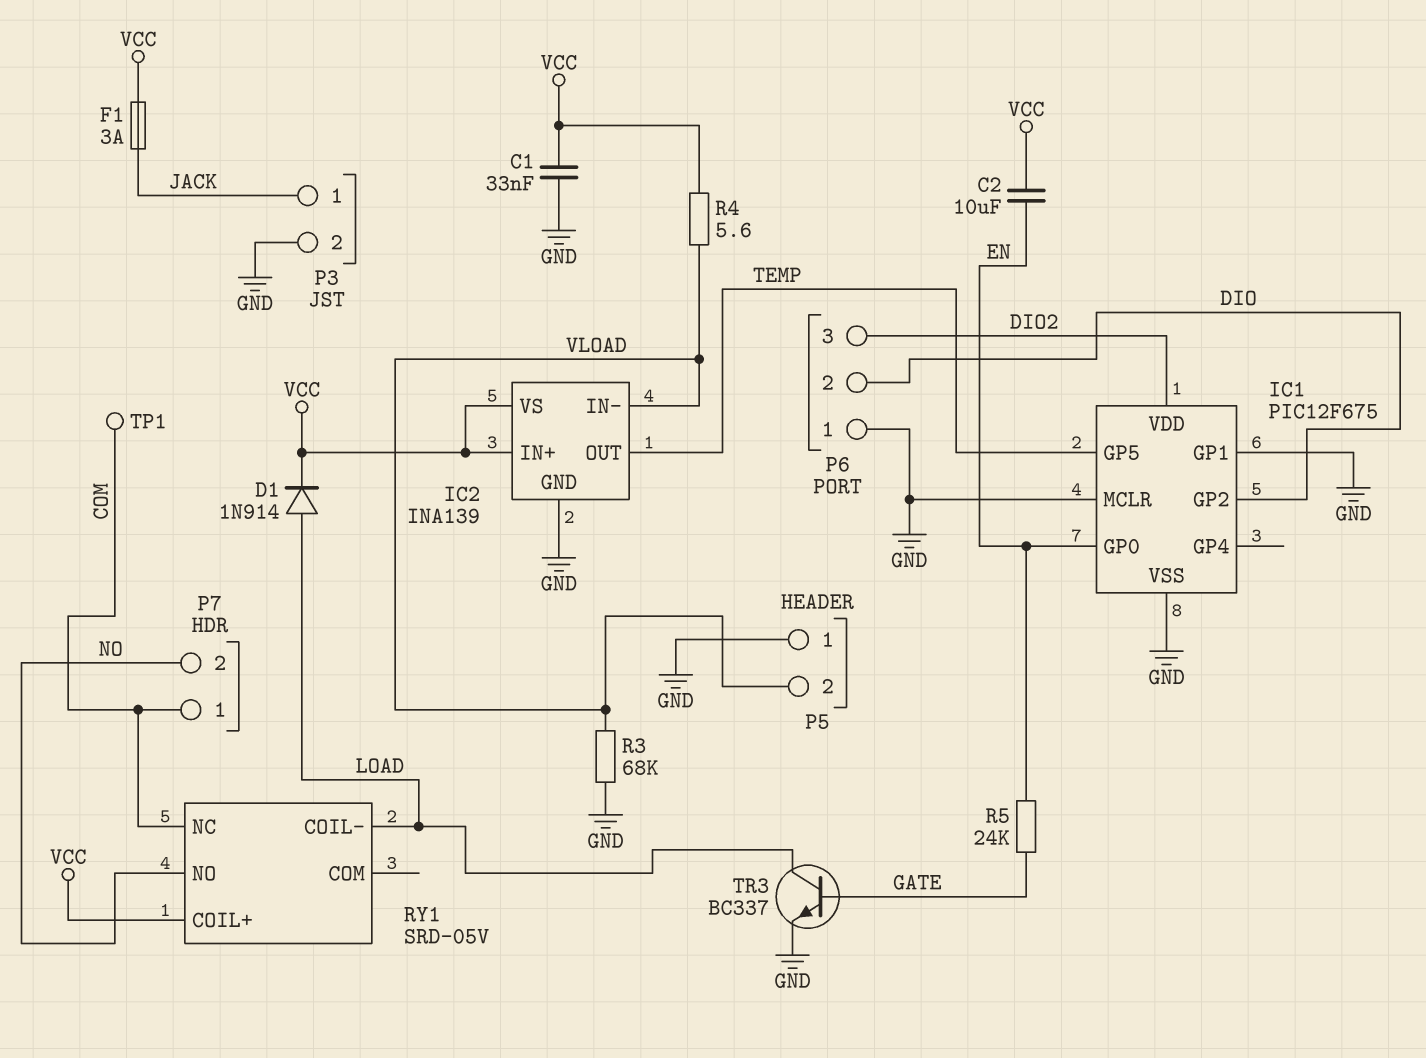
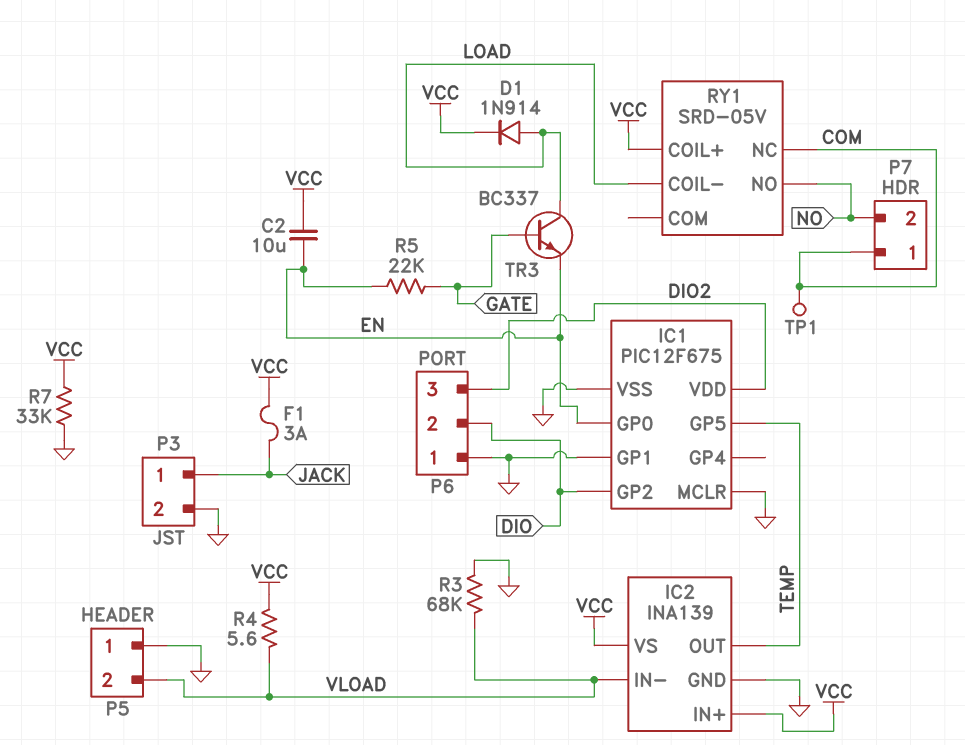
C1: 33nF (GND, VCC) -> none
R5: 24k (EN, GATE) -> 22k (EN, GATE)
R7: none -> 33k (GND, VCC)
TR3: NPN BC337 (B GATE, C LOAD, E GND) -> NPN BC337 (B GATE, C LOAD, E EN)

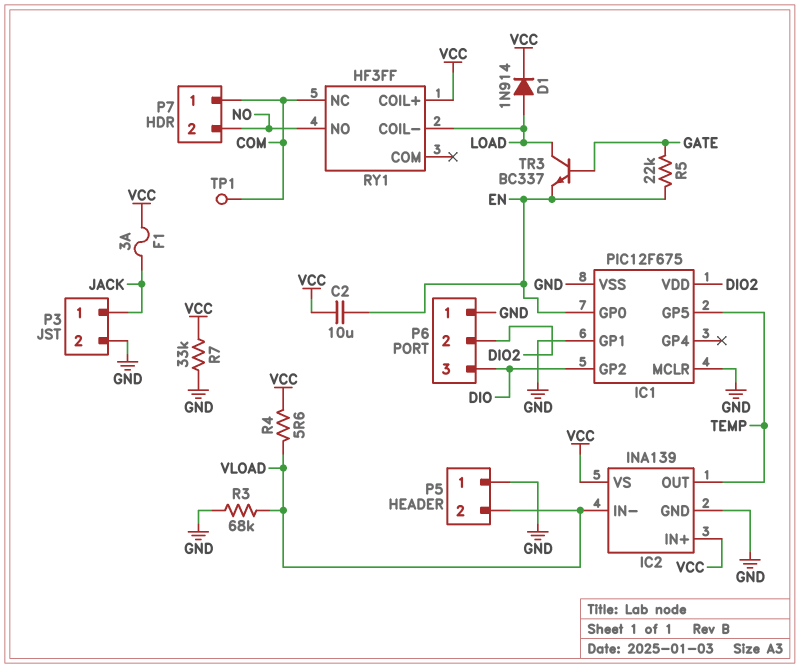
P6 pin 2: DIO -> DIO2
P6 pin 3: DIO2 -> DIO
RY1: SRD-05V -> HF3FF

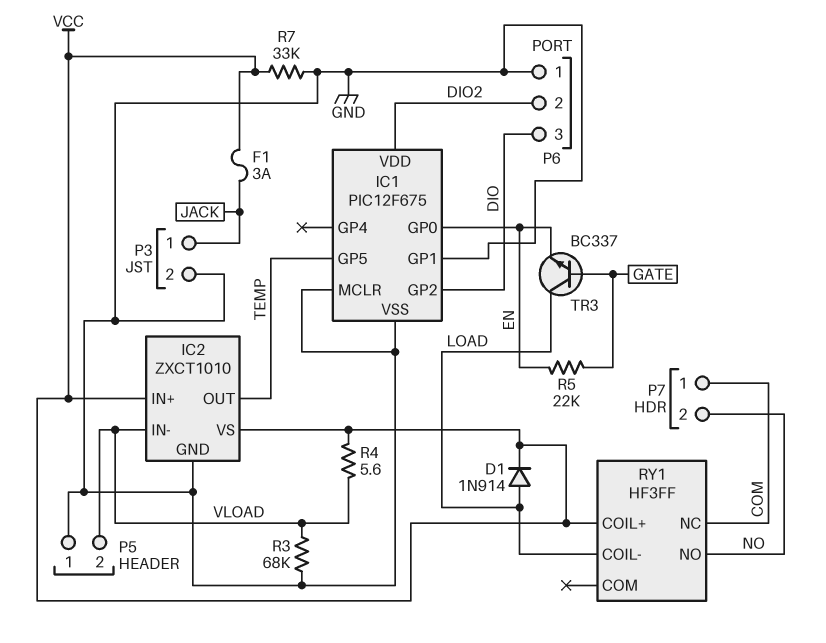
C2: 10uF (EN, VCC) -> none
IC2: INA139 -> ZXCT1010
TP1: test point (COM) -> none

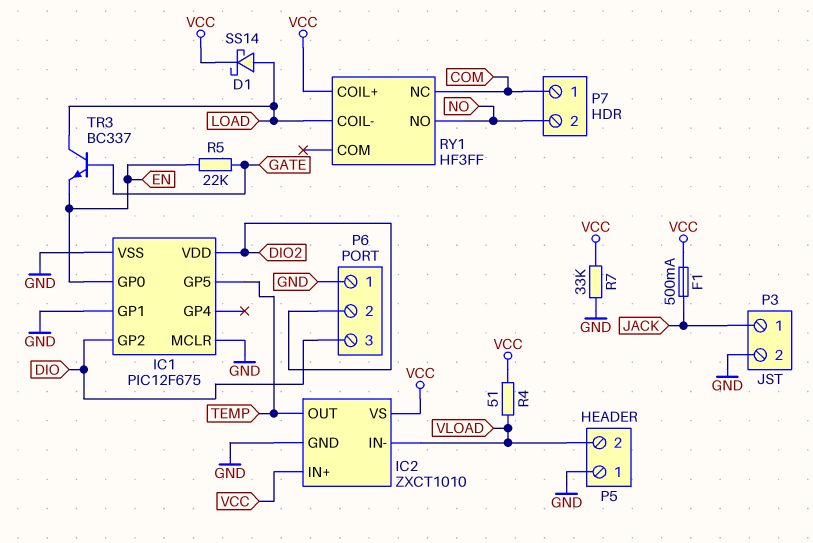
D1: diode 1N914 (A LOAD, K VCC) -> schottky SS14 (A LOAD, K VCC)
F1: 3A (JACK, VCC) -> 500mA (JACK, VCC)
R3: 68k (GND, VLOAD) -> none
R4: 5.6 (VCC, VLOAD) -> 51 (VCC, VLOAD)

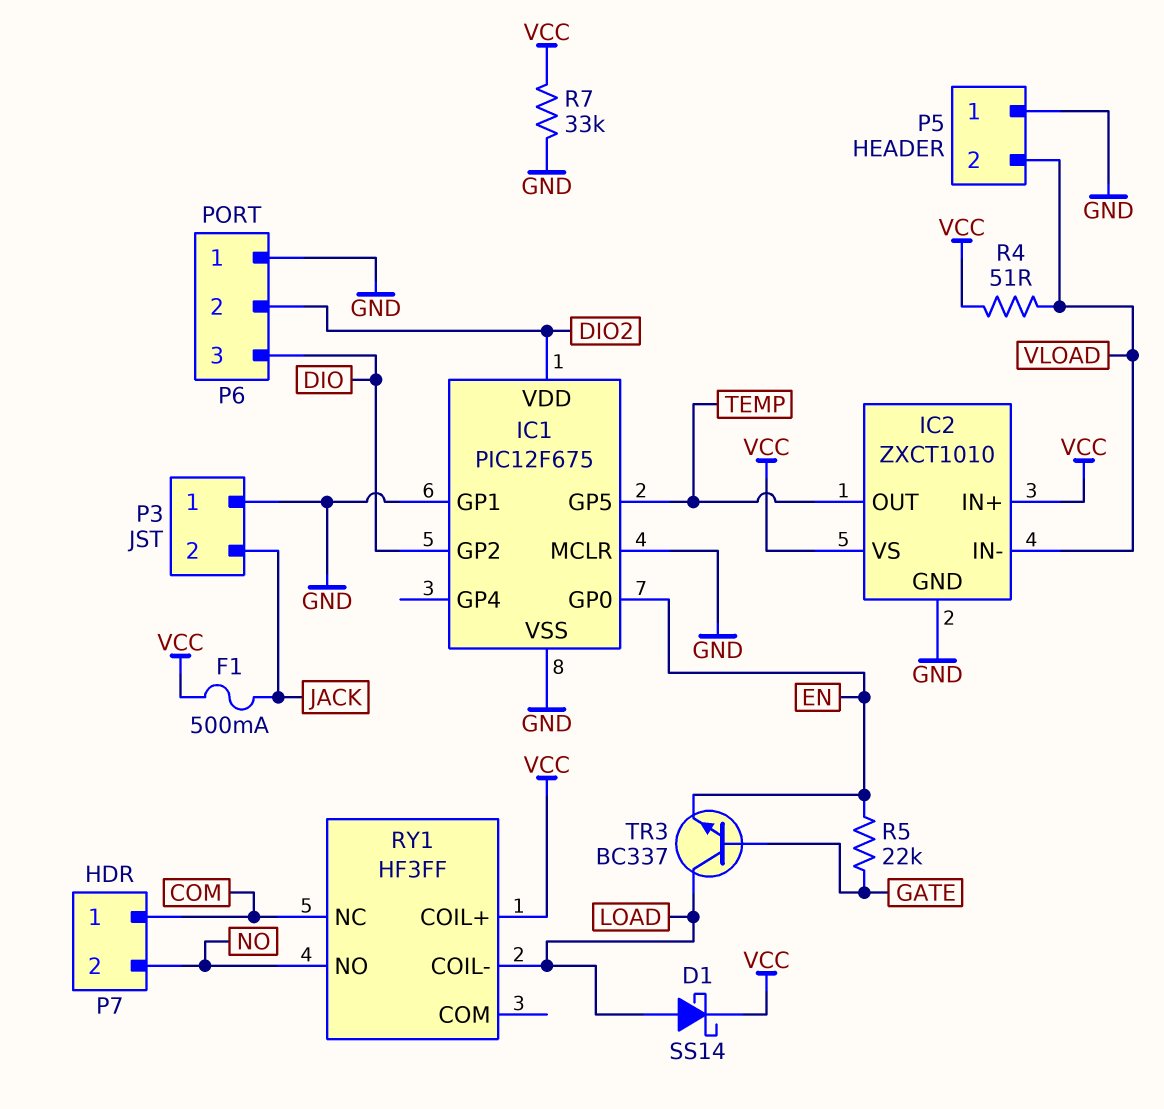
P3 pin 1: JACK -> GND
P3 pin 2: GND -> JACK

